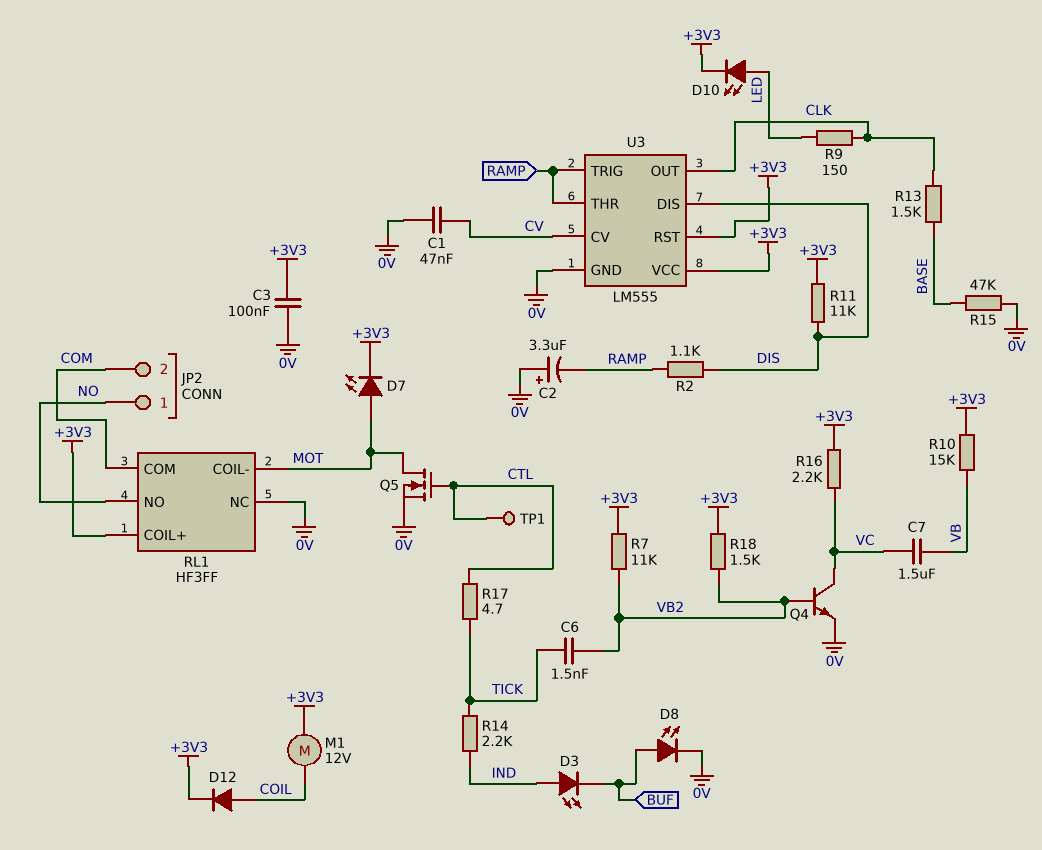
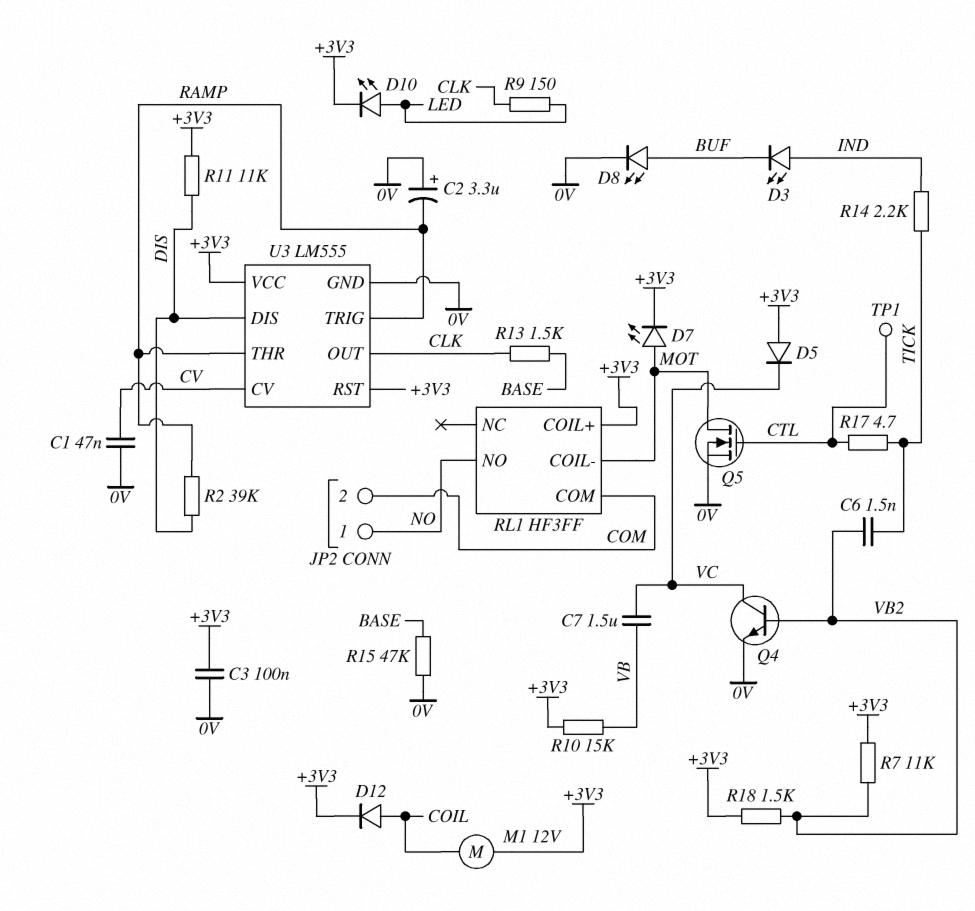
D5: none -> diode (A +3V3, K VC)
R2: 1.1k (DIS, RAMP) -> 39k (DIS, RAMP)
R16: 2.2k (+3V3, VC) -> none
RL1 pin NC: 0V -> none

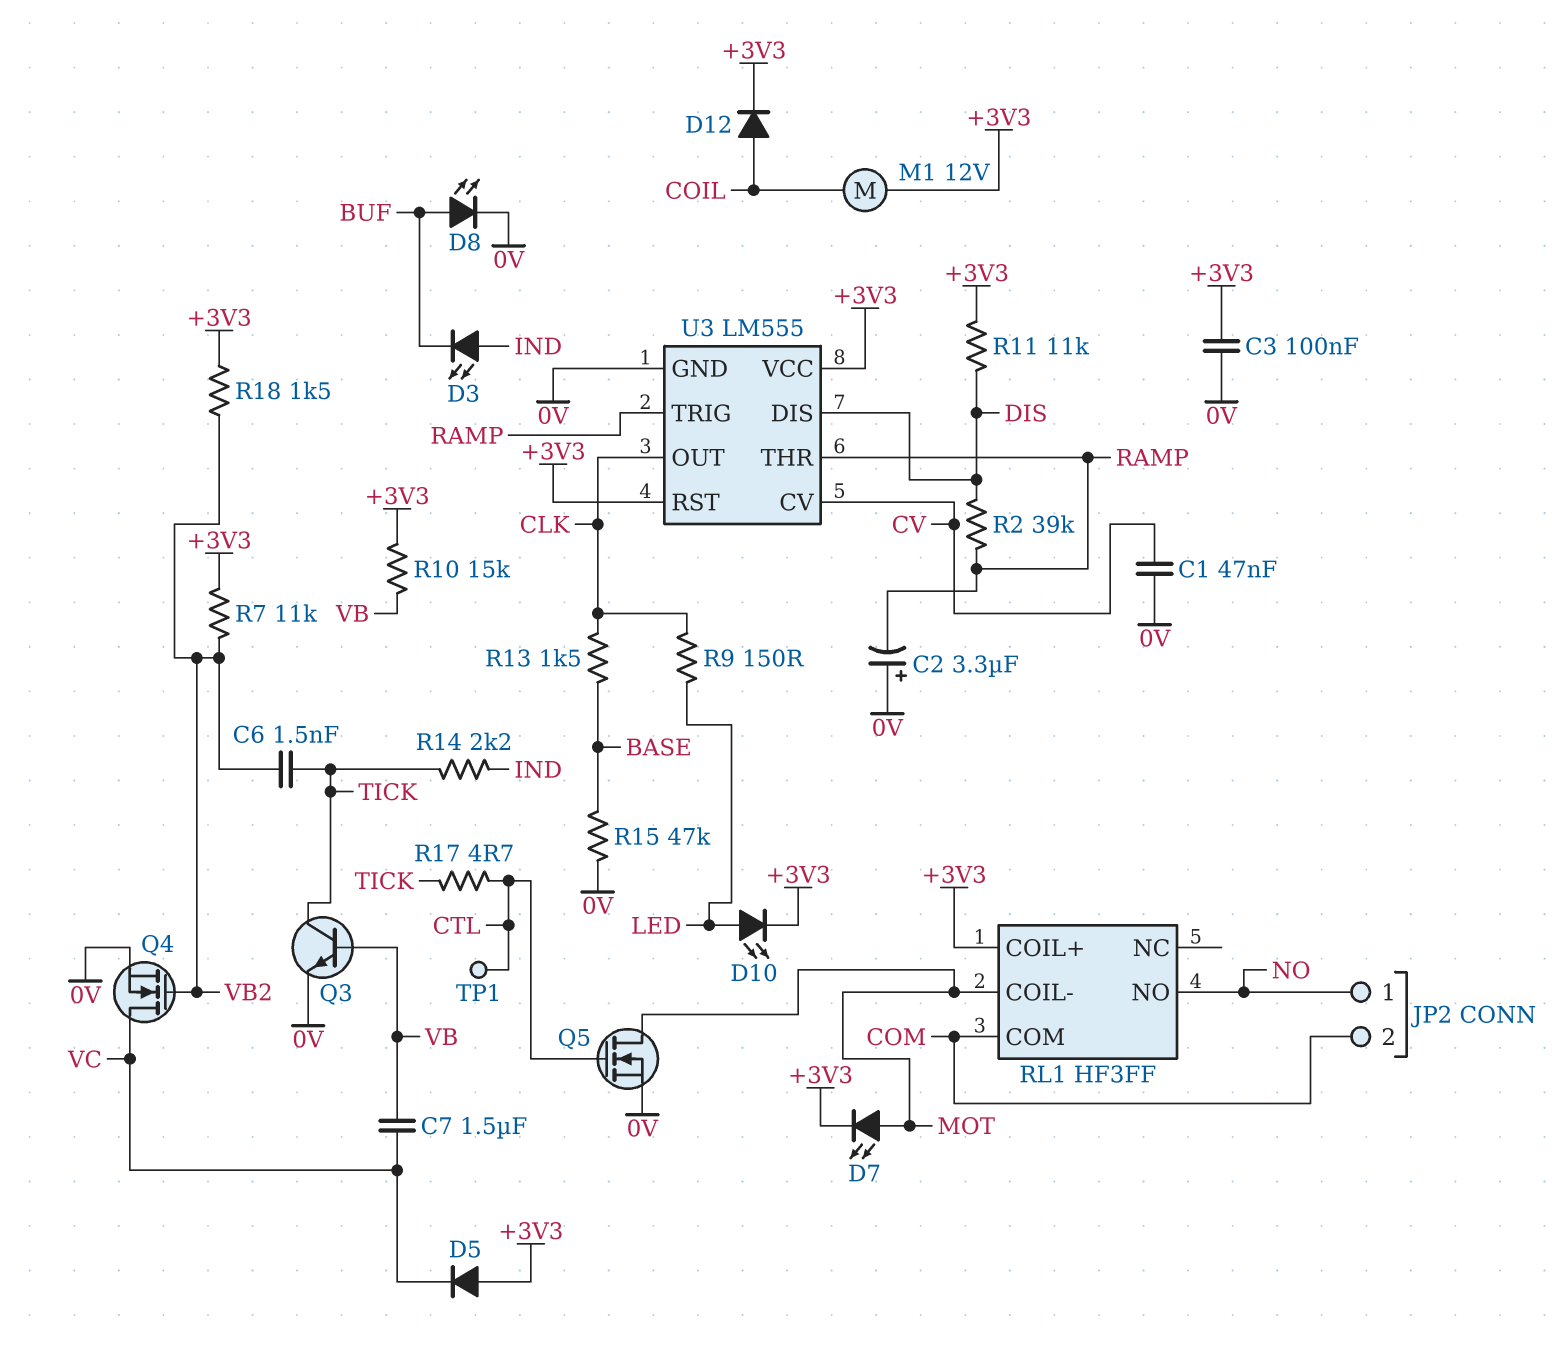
Q3: none -> NPN (B VB, C TICK, E 0V)
Q4: NPN (B VB2, C VC, E 0V) -> NMOS (G VB2, D VC, S 0V)

